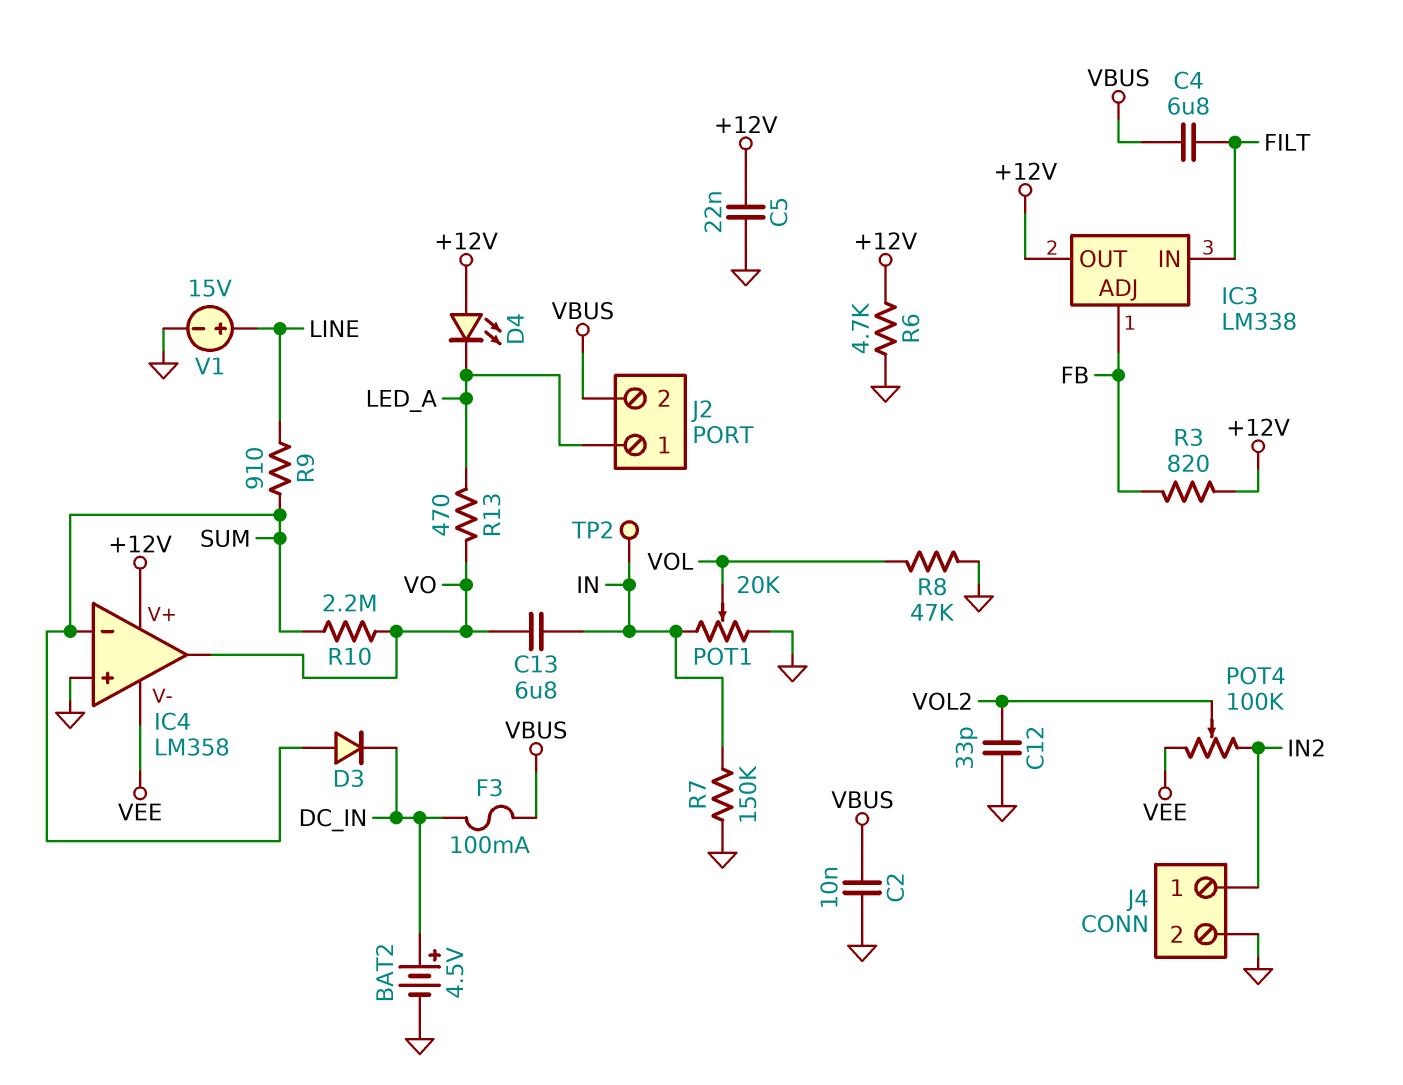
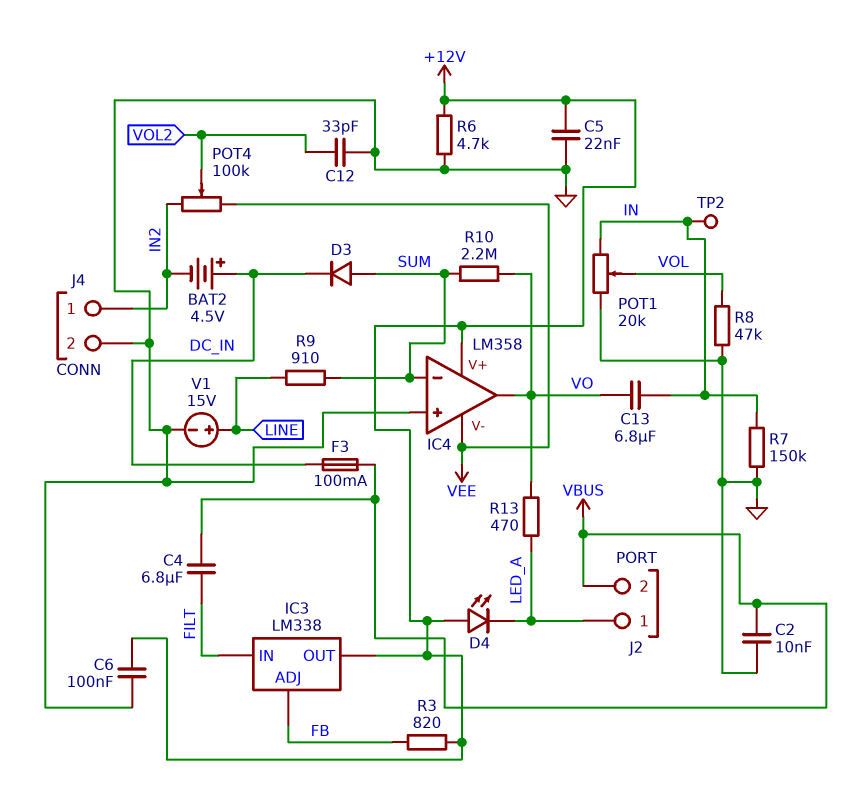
BAT2: 4.5V (plus DC_IN, minus GND) -> 4.5V (plus DC_IN, minus IN2)
C6: none -> 100nF (+12V, GND)

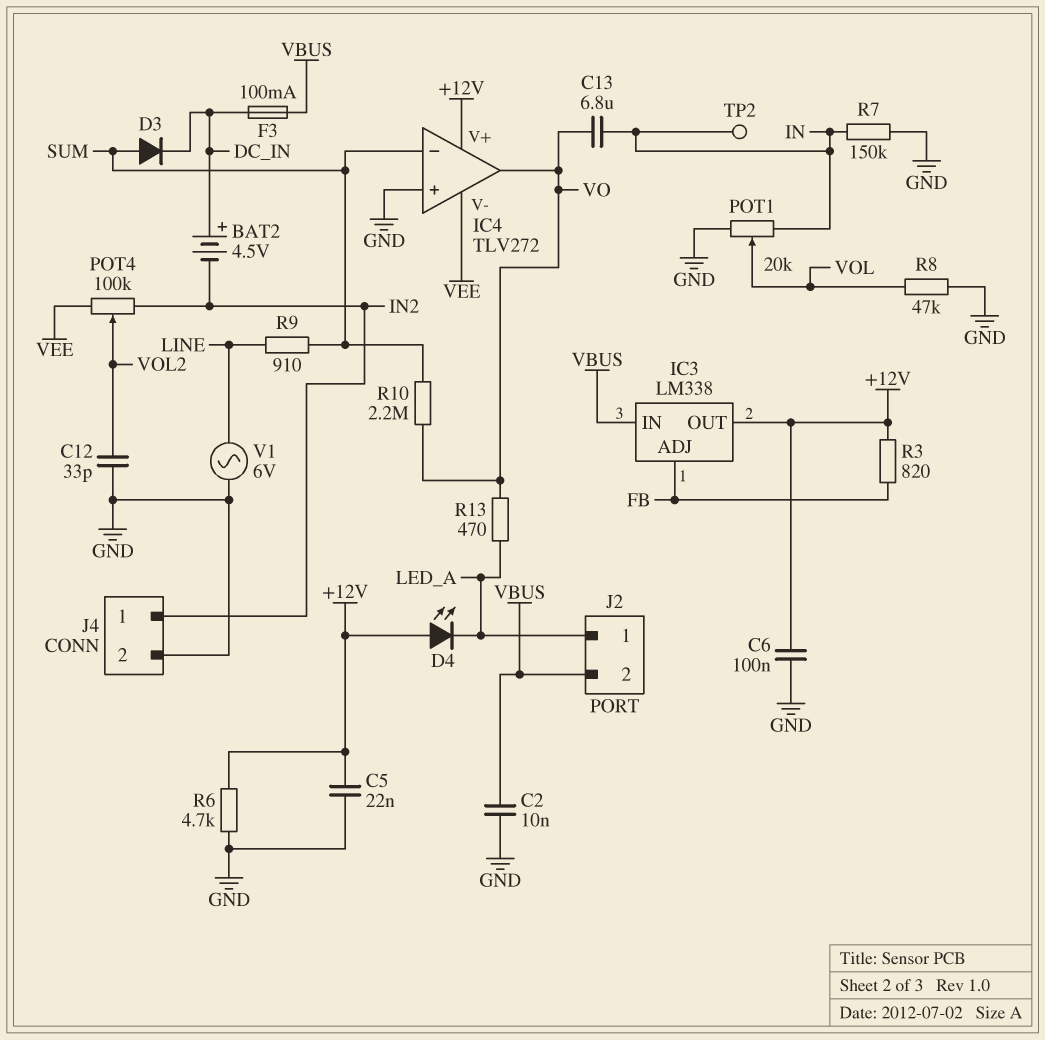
C4: 6.8uF (FILT, VBUS) -> none
IC3 pin IN: FILT -> VBUS
IC4: LM358 -> TLV272
V1: 15V (plus LINE, minus GND) -> AC 6V (GND, LINE)

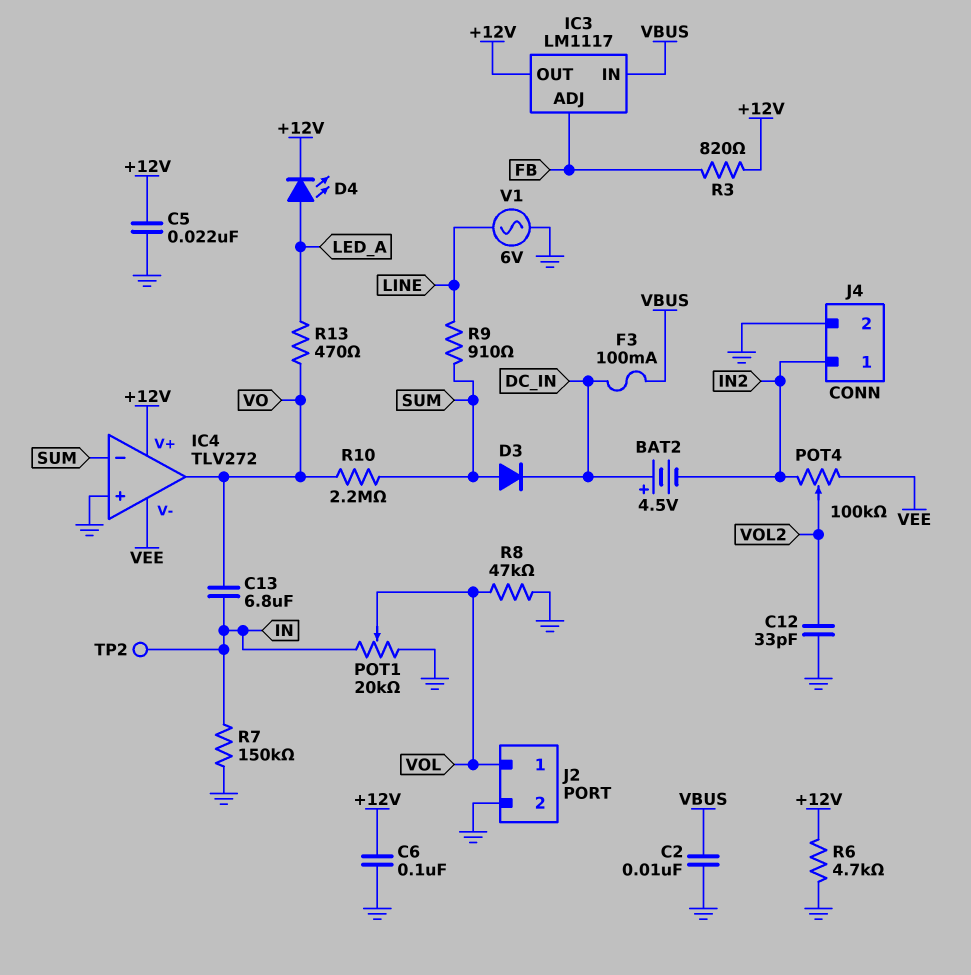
D4: LED (A +12V, K LED_A) -> LED (A LED_A, K +12V)
IC3: LM338 -> LM1117
J2 pin 1: LED_A -> VOL
J2 pin 2: VBUS -> GND

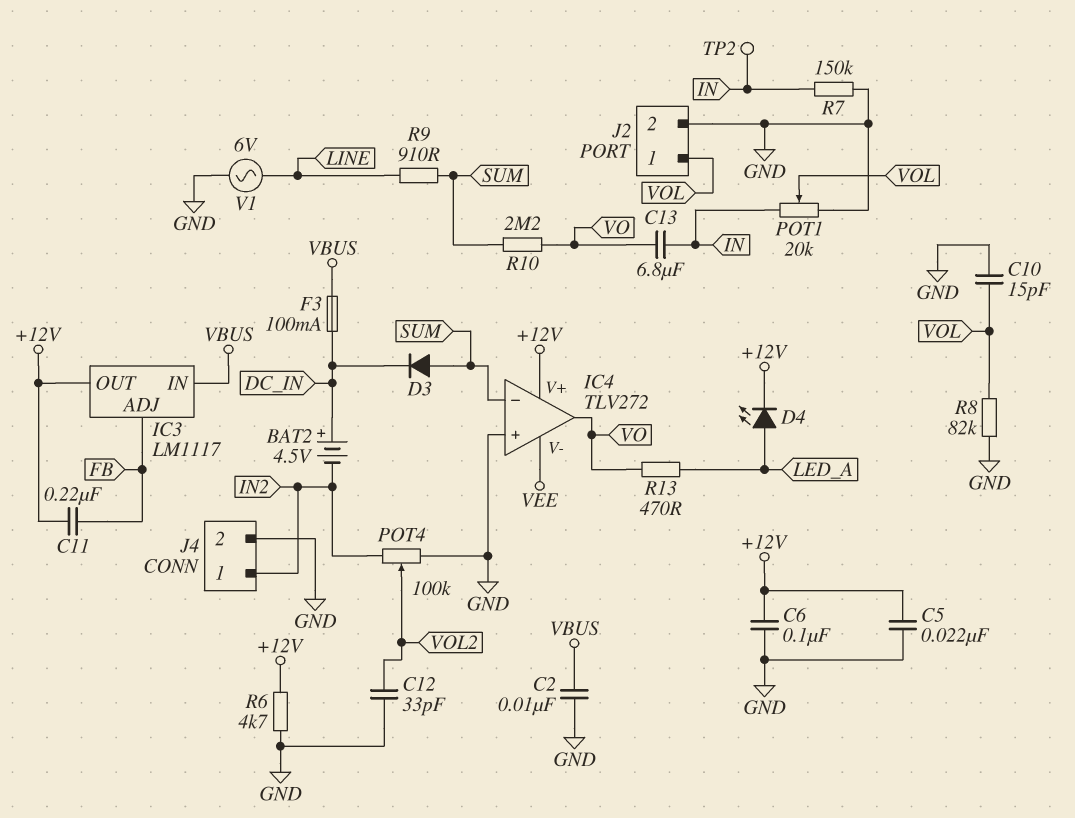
C10: none -> 15pF (GND, VOL)
C11: none -> 220nF (+12V, FB)
POT4: 100k (IN2, VEE, wiper VOL2) -> 100k (GND, IN2, wiper VOL2)
R3: 820 (+12V, FB) -> none
R8: 47k (GND, VOL) -> 82k (GND, VOL)

